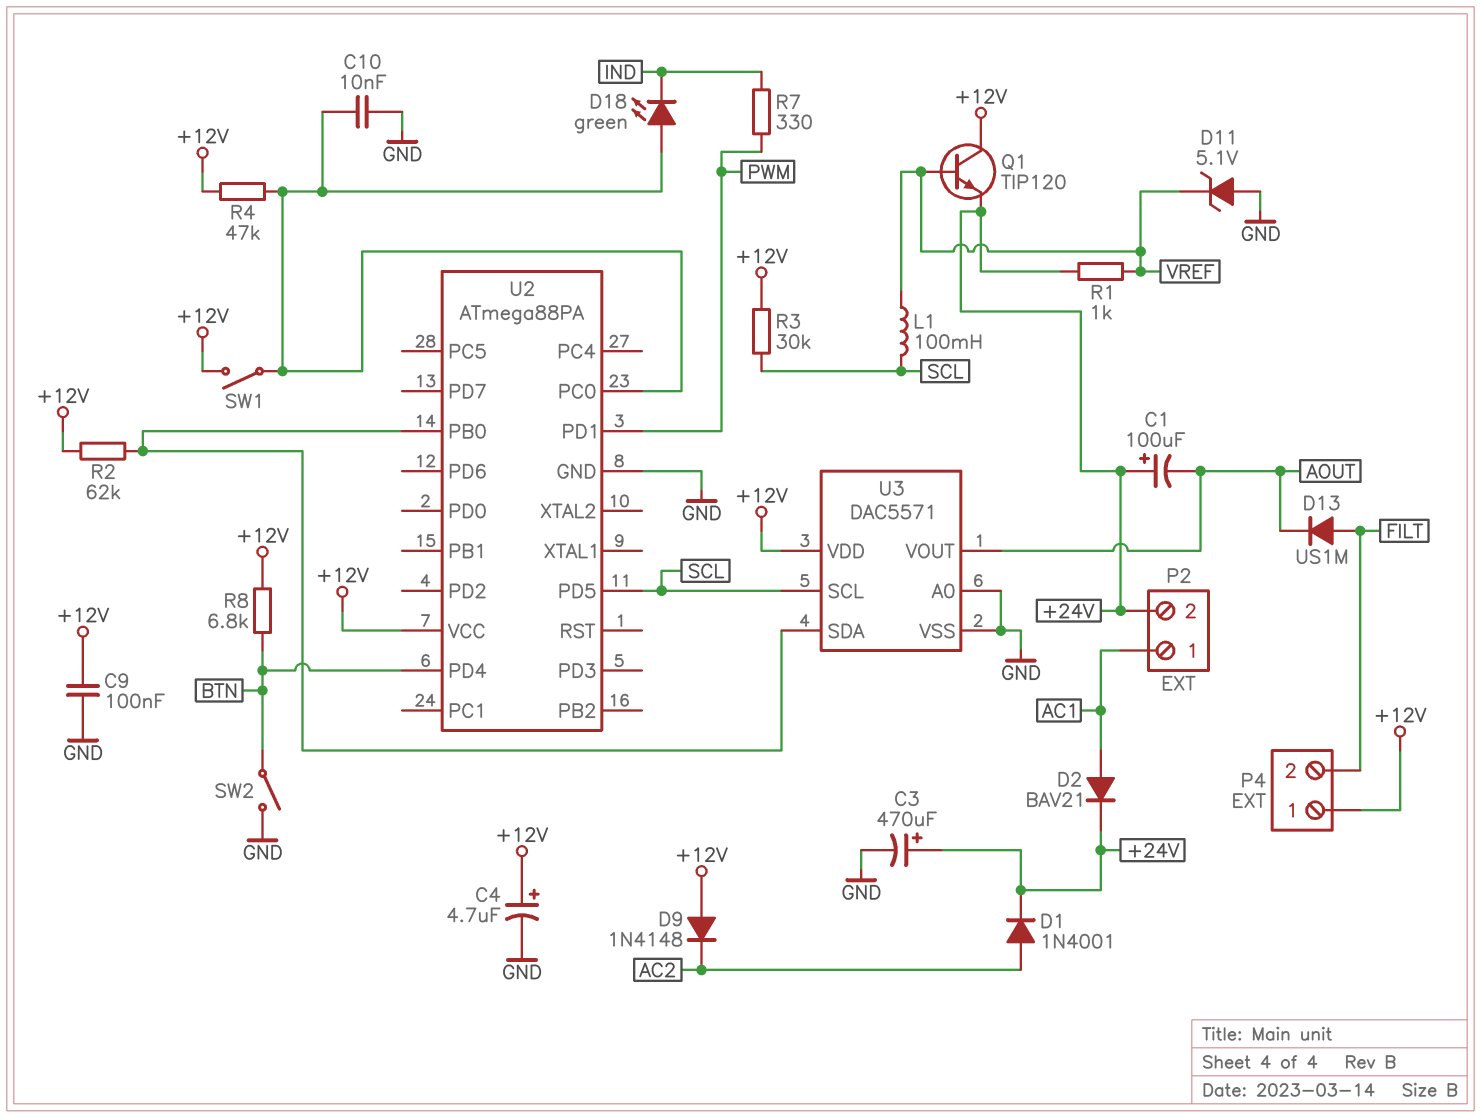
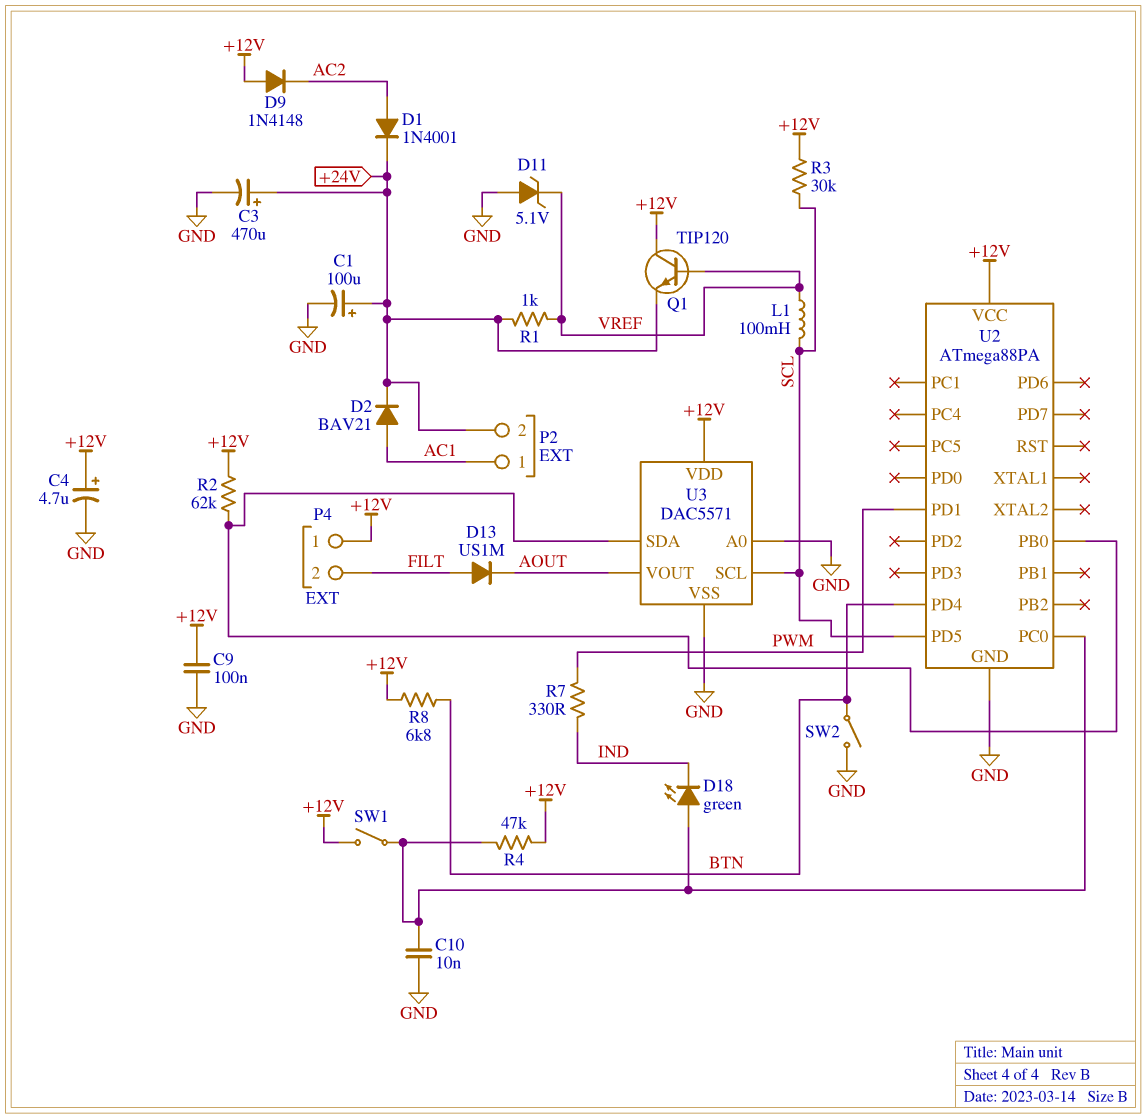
C1: 100uF (plus +24V, minus AOUT) -> 100uF (plus +24V, minus GND)

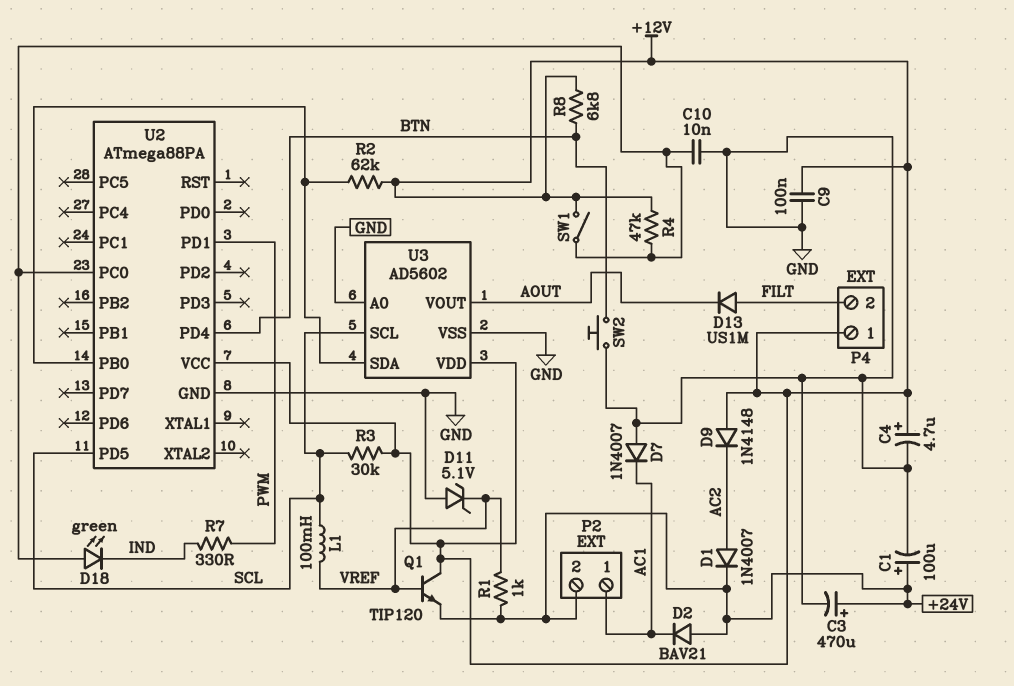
D1: diode 1N4001 (A AC2, K +24V) -> diode 1N4007 (A AC2, K +24V)
D2: diode BAV21 (A AC1, K +24V) -> diode BAV21 (A +24V, K AC1)
D7: none -> diode 1N4007 (A GND, K AC1)
SW2: switch (BTN, GND) -> button (BTN, GND)
U3: DAC5571 -> AD5602

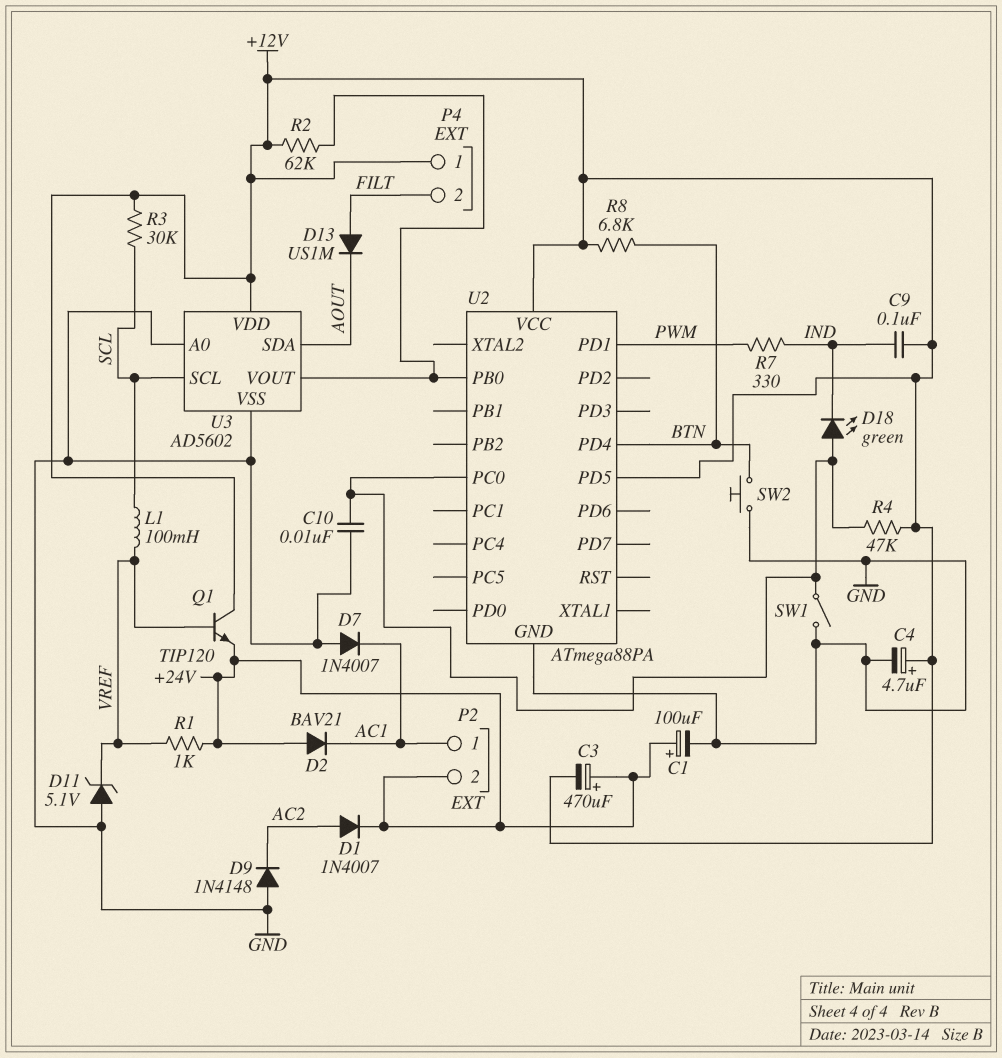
C3: 470uF (plus +24V, minus GND) -> 470uF (plus +24V, minus +12V)
C9: 100nF (+12V, GND) -> 100nF (+12V, IND)
D9: diode 1N4148 (A +12V, K AC2) -> diode 1N4148 (A GND, K AC2)
SW1: switch (+12V, U2/PC0) -> switch (GND, U2/PC0)
U2 pin PD5: SCL -> +12V
U3 pin SDA: U2/PB0 -> AOUT
U3 pin VOUT: AOUT -> U2/PB0

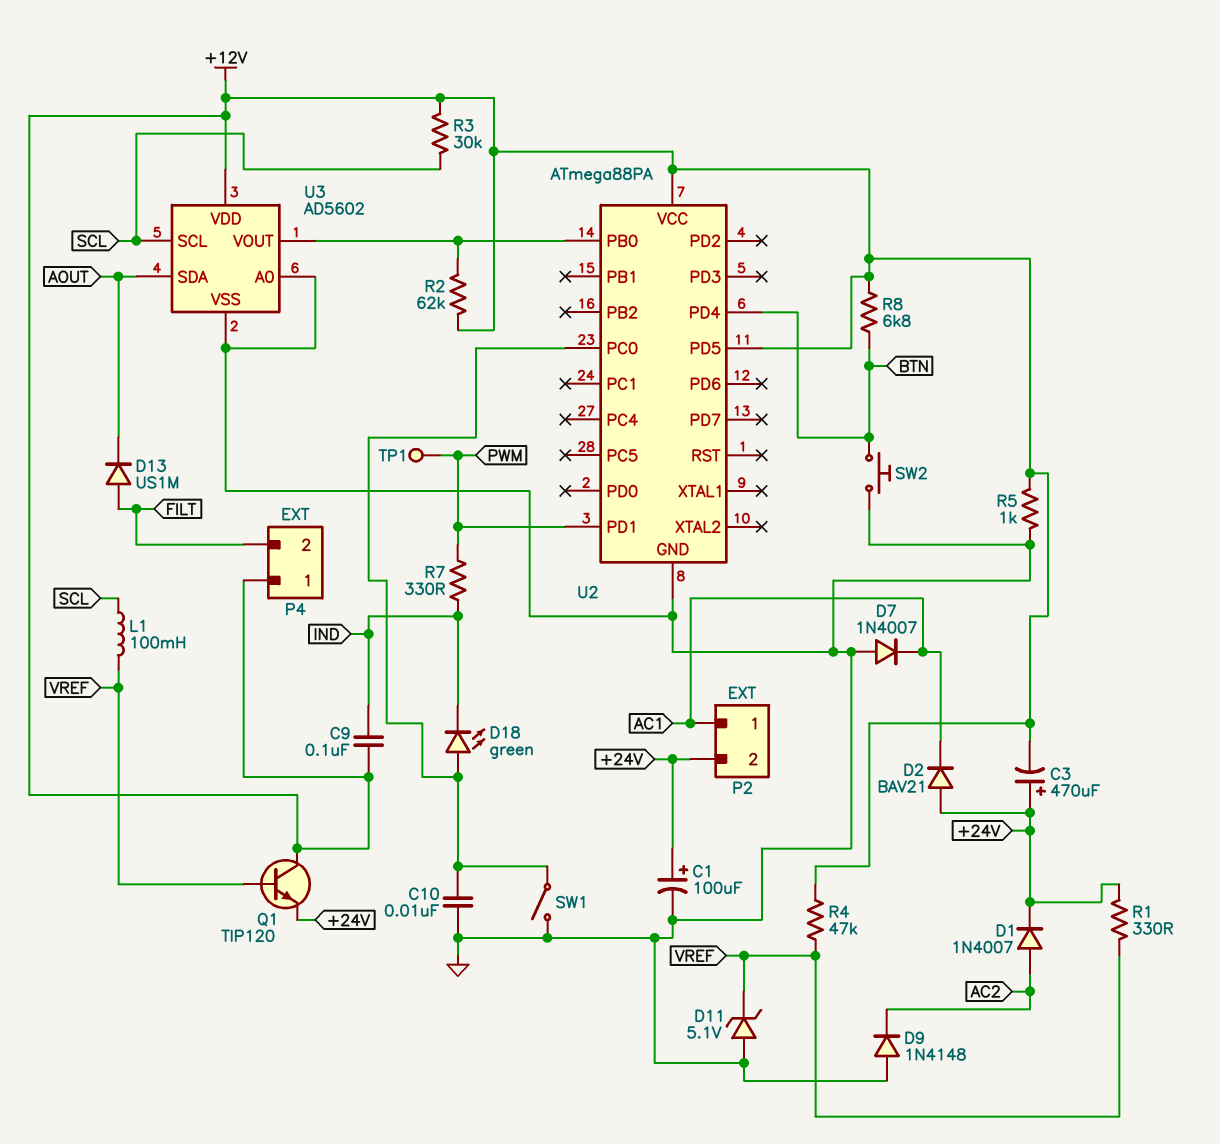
C4: 4.7uF (plus +12V, minus GND) -> none
R1: 1k (+24V, VREF) -> 330 (+24V, VREF)
R4: 47k (+12V, U2/PC0) -> 47k (+12V, VREF)
R5: none -> 1k (+12V, GND)
TP1: none -> test point (PWM)

